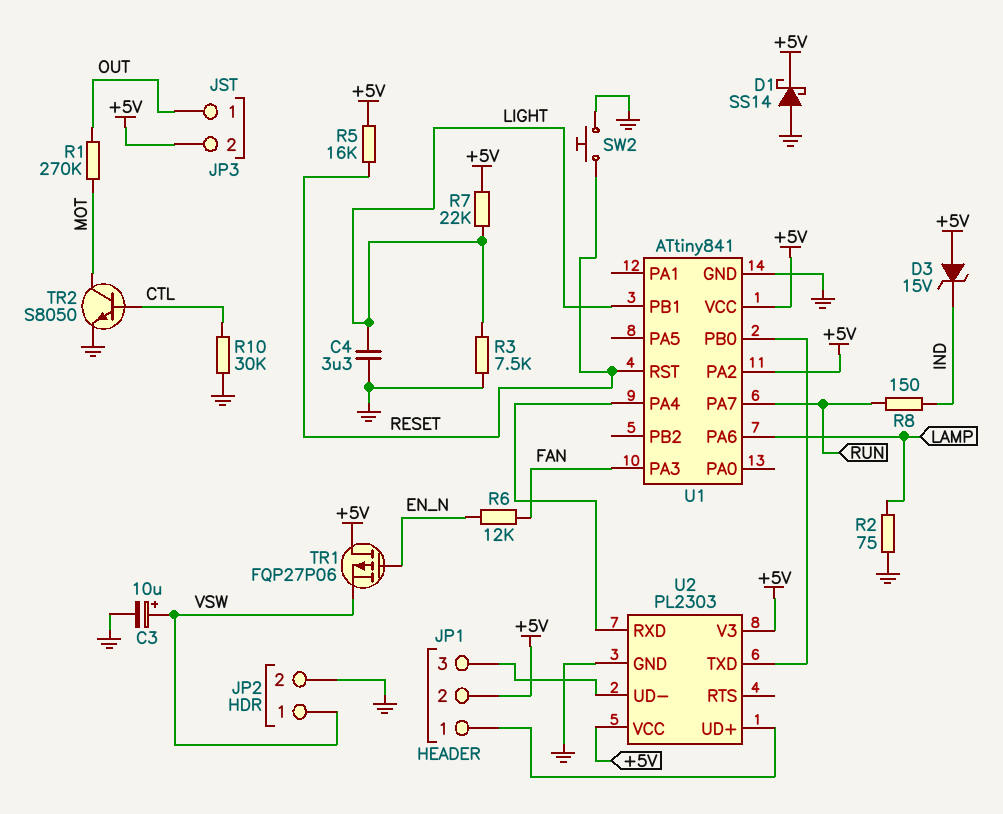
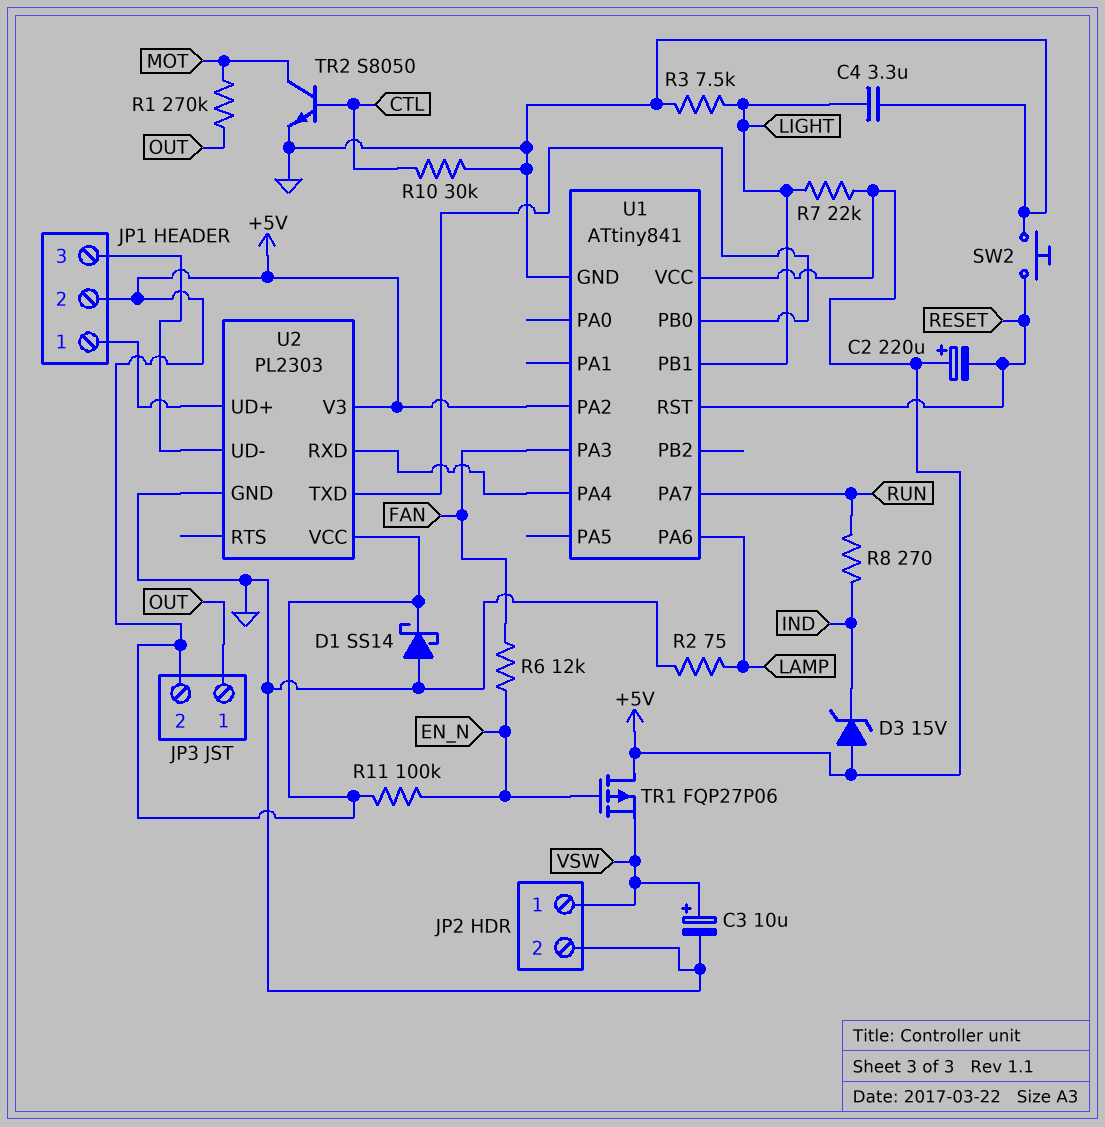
C2: none -> 220uF (plus +5V, minus RESET)
R5: 16k (+5V, RESET) -> none
R8: 150 (IND, RUN) -> 270 (IND, RUN)
R11: none -> 100k (+5V, EN_N)

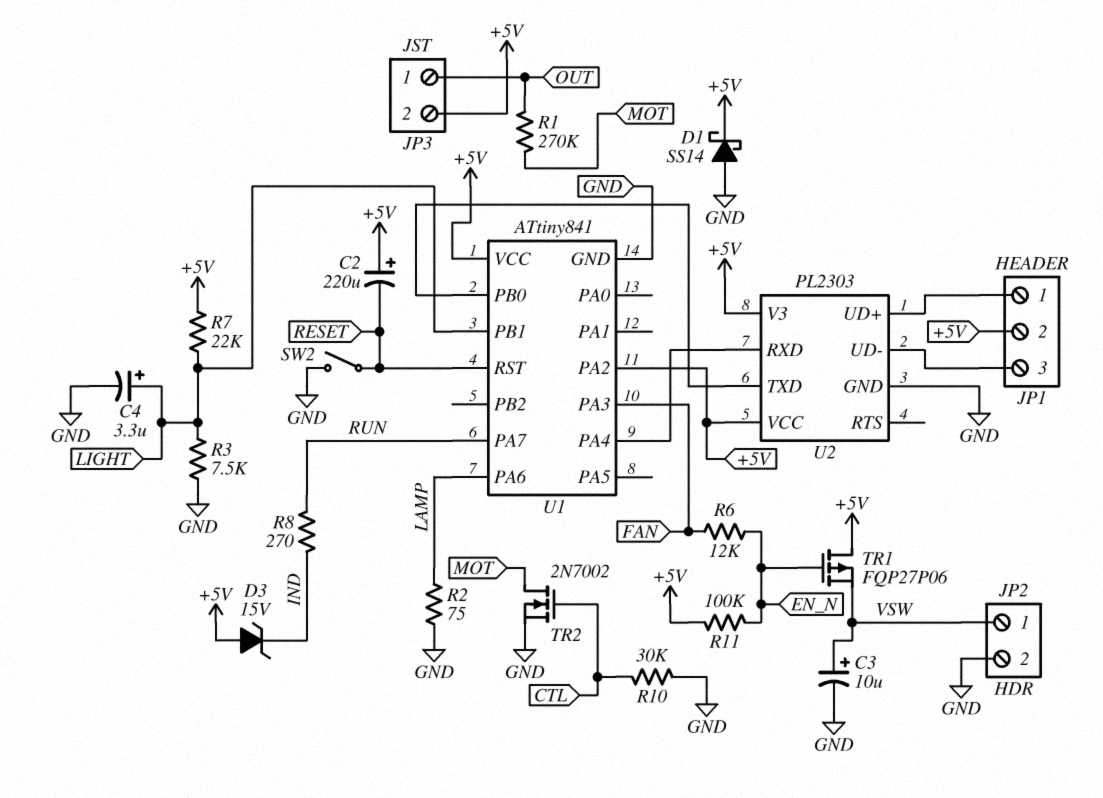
C4: 3.3uF (GND, LIGHT) -> 3.3uF (plus LIGHT, minus GND)
SW2: button (GND, RESET) -> switch (GND, RESET)
TR2: NPN S8050 (B CTL, C MOT, E GND) -> NMOS 2N7002 (G CTL, D MOT, S GND)

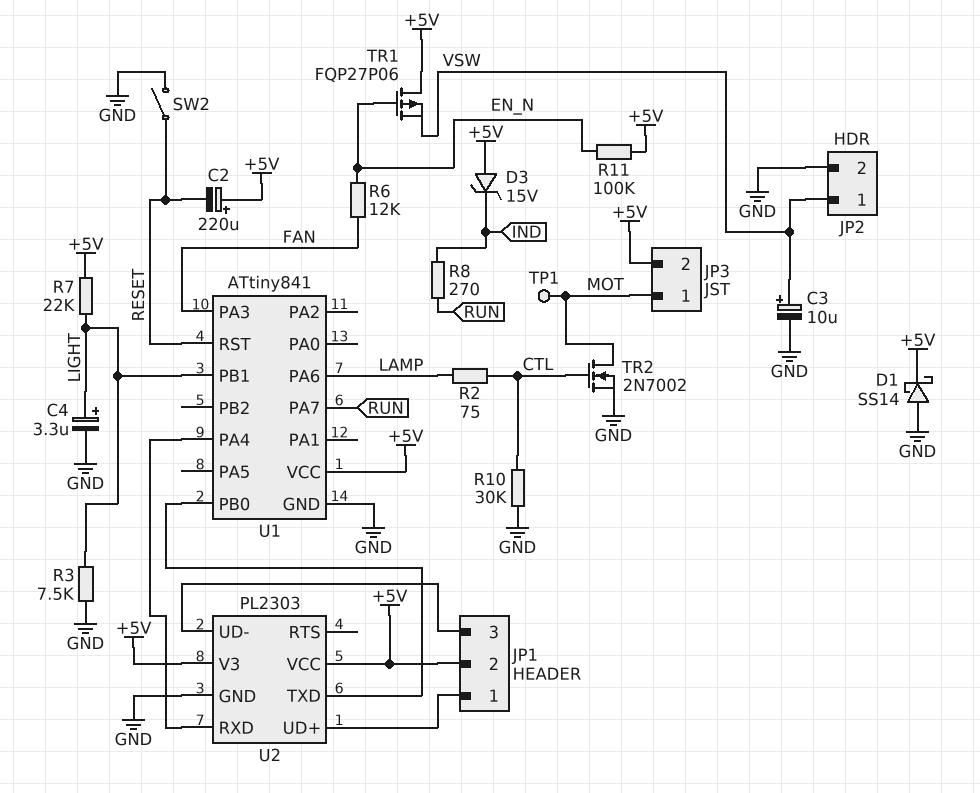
JP3 pin 1: OUT -> MOT
R1: 270k (MOT, OUT) -> none
R2: 75 (GND, LAMP) -> 75 (CTL, LAMP)
TP1: none -> test point (MOT)
U1 pin PA2: +5V -> none

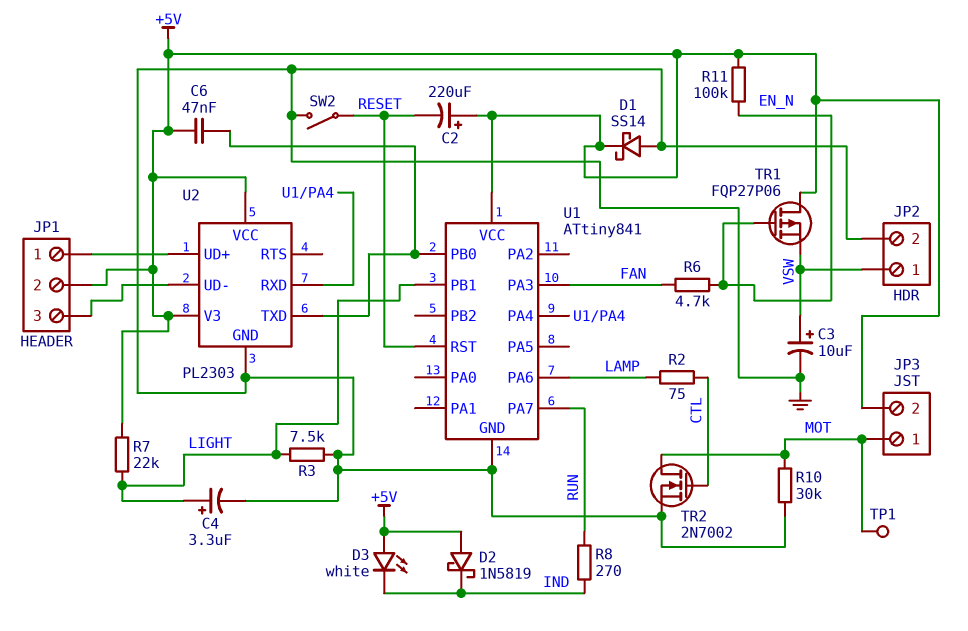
C6: none -> 47nF (+5V, U1/PB0)
D2: none -> schottky 1N5819 (A +5V, K IND)
D3: zener 15V (A +5V, K IND) -> LED white (A +5V, K IND)
R6: 12k (EN_N, FAN) -> 4.7k (EN_N, FAN)
R10: 30k (CTL, GND) -> 30k (GND, MOT)

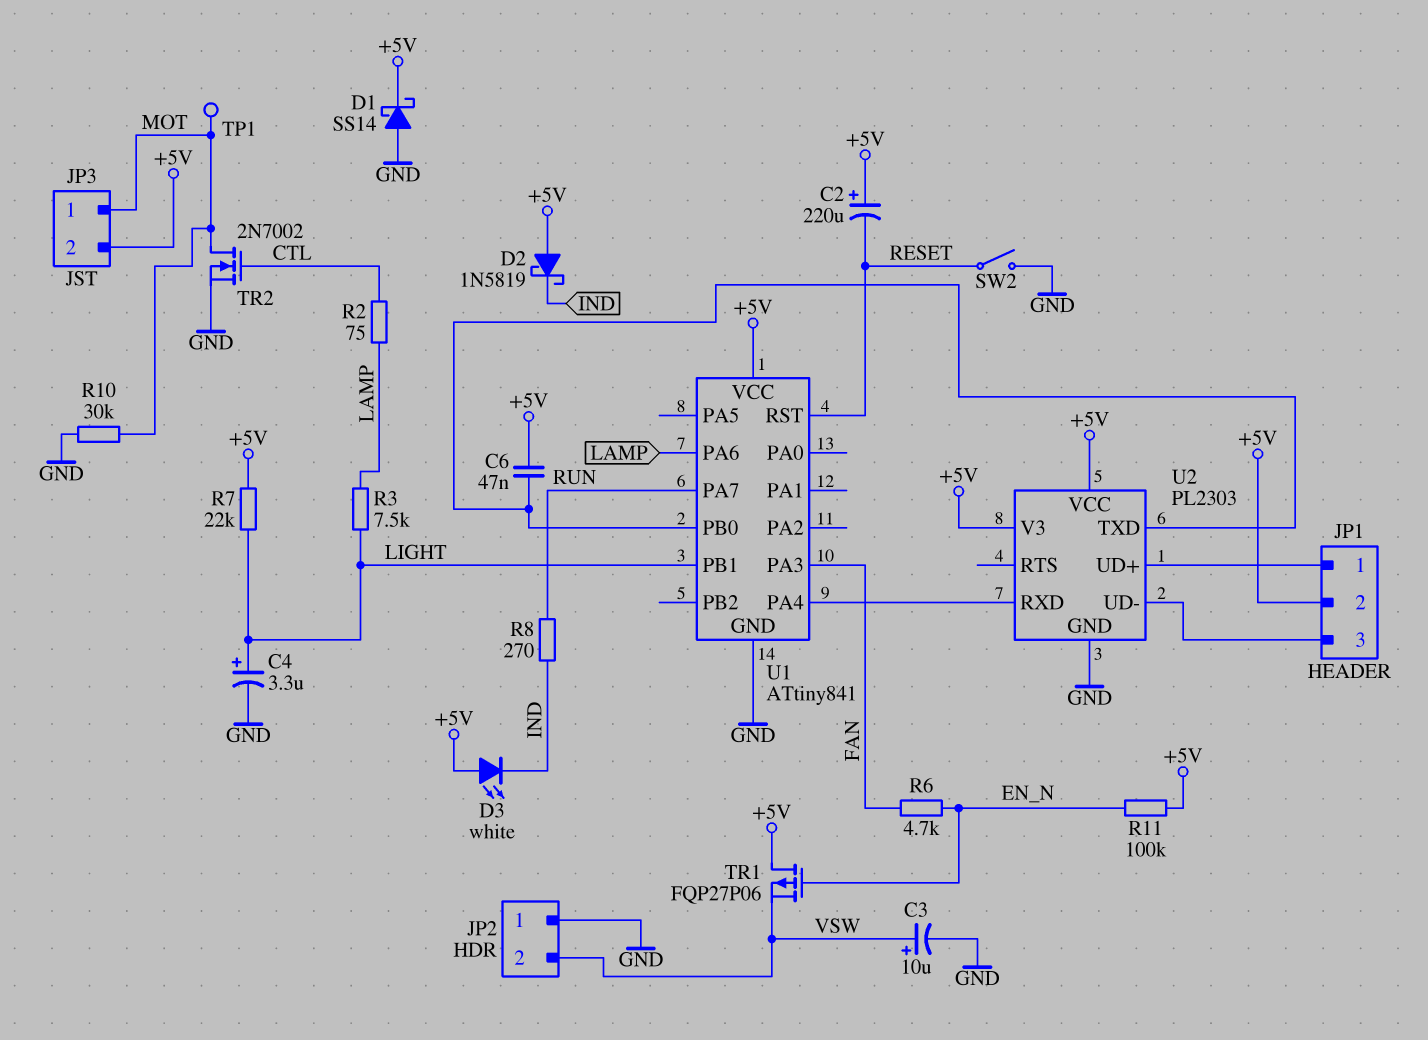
JP2 pin 1: VSW -> GND
JP2 pin 2: GND -> VSW
R3: 7.5k (GND, LIGHT) -> 7.5k (LAMP, LIGHT)

